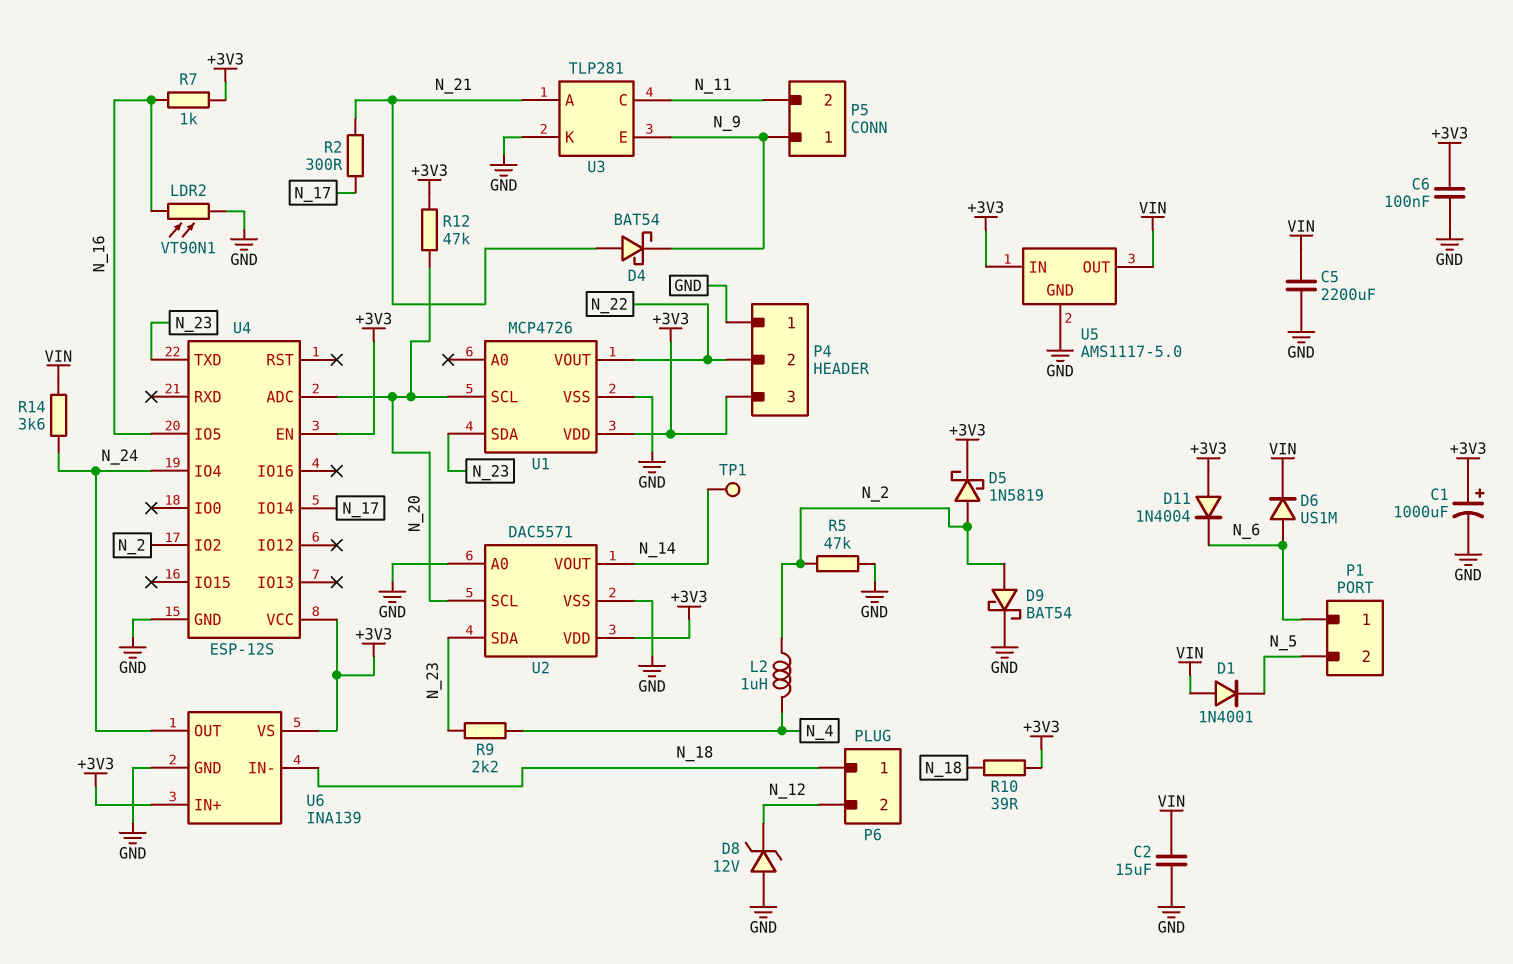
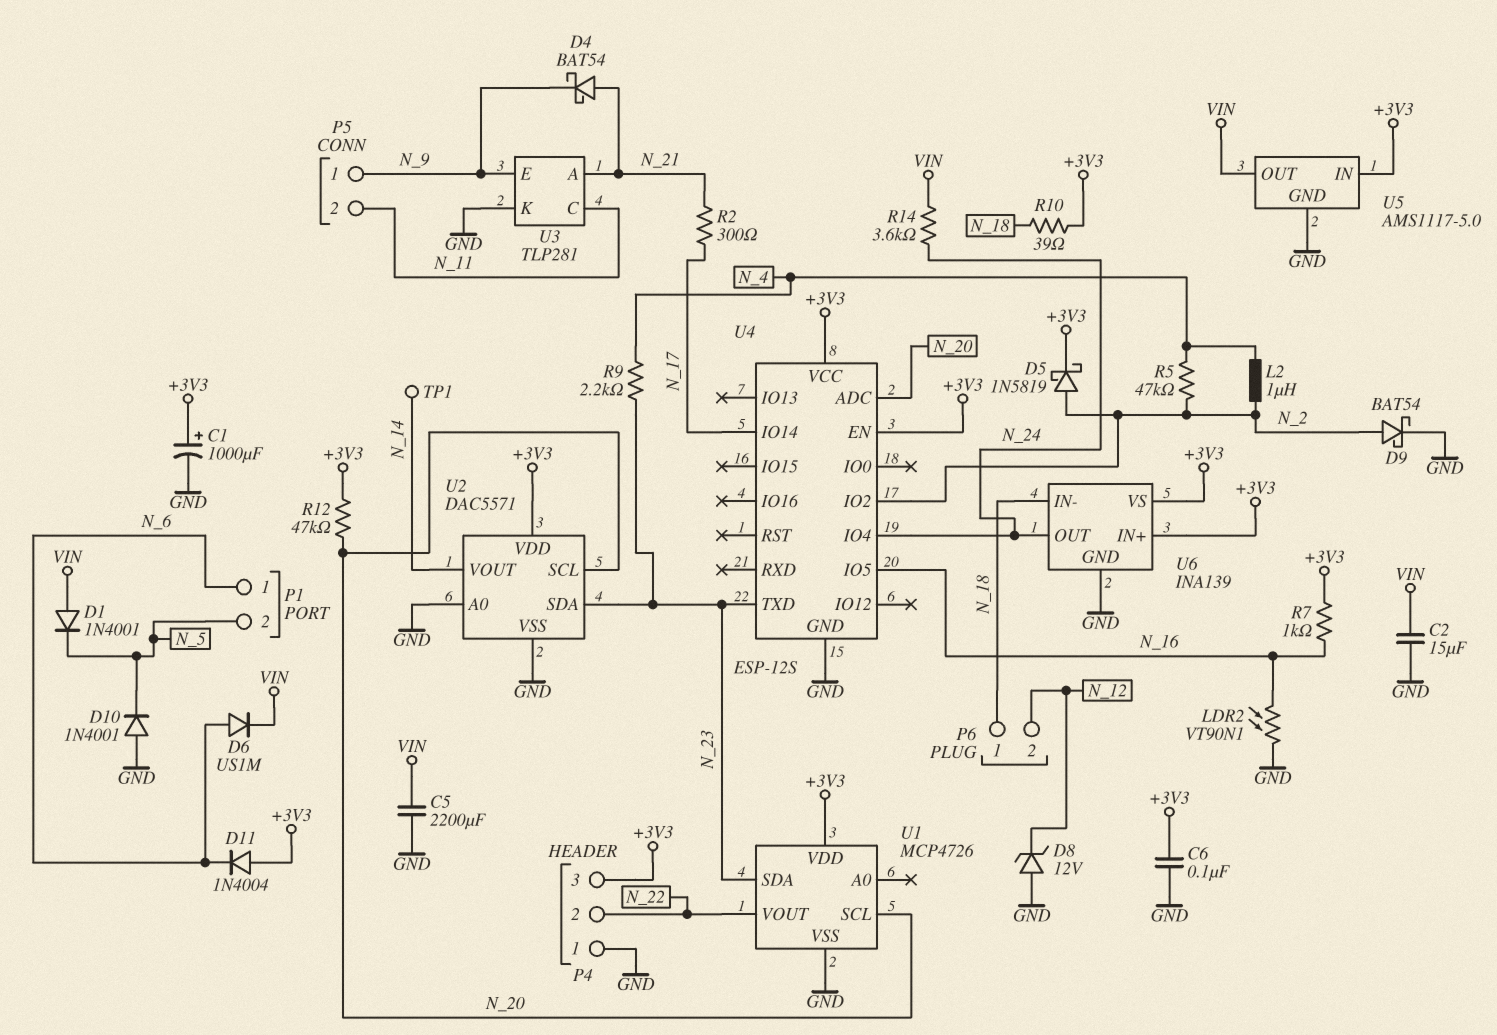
D10: none -> diode 1N4001 (A GND, K N_5)
R5: 47k (GND, N_2) -> 47k (N_2, N_4)

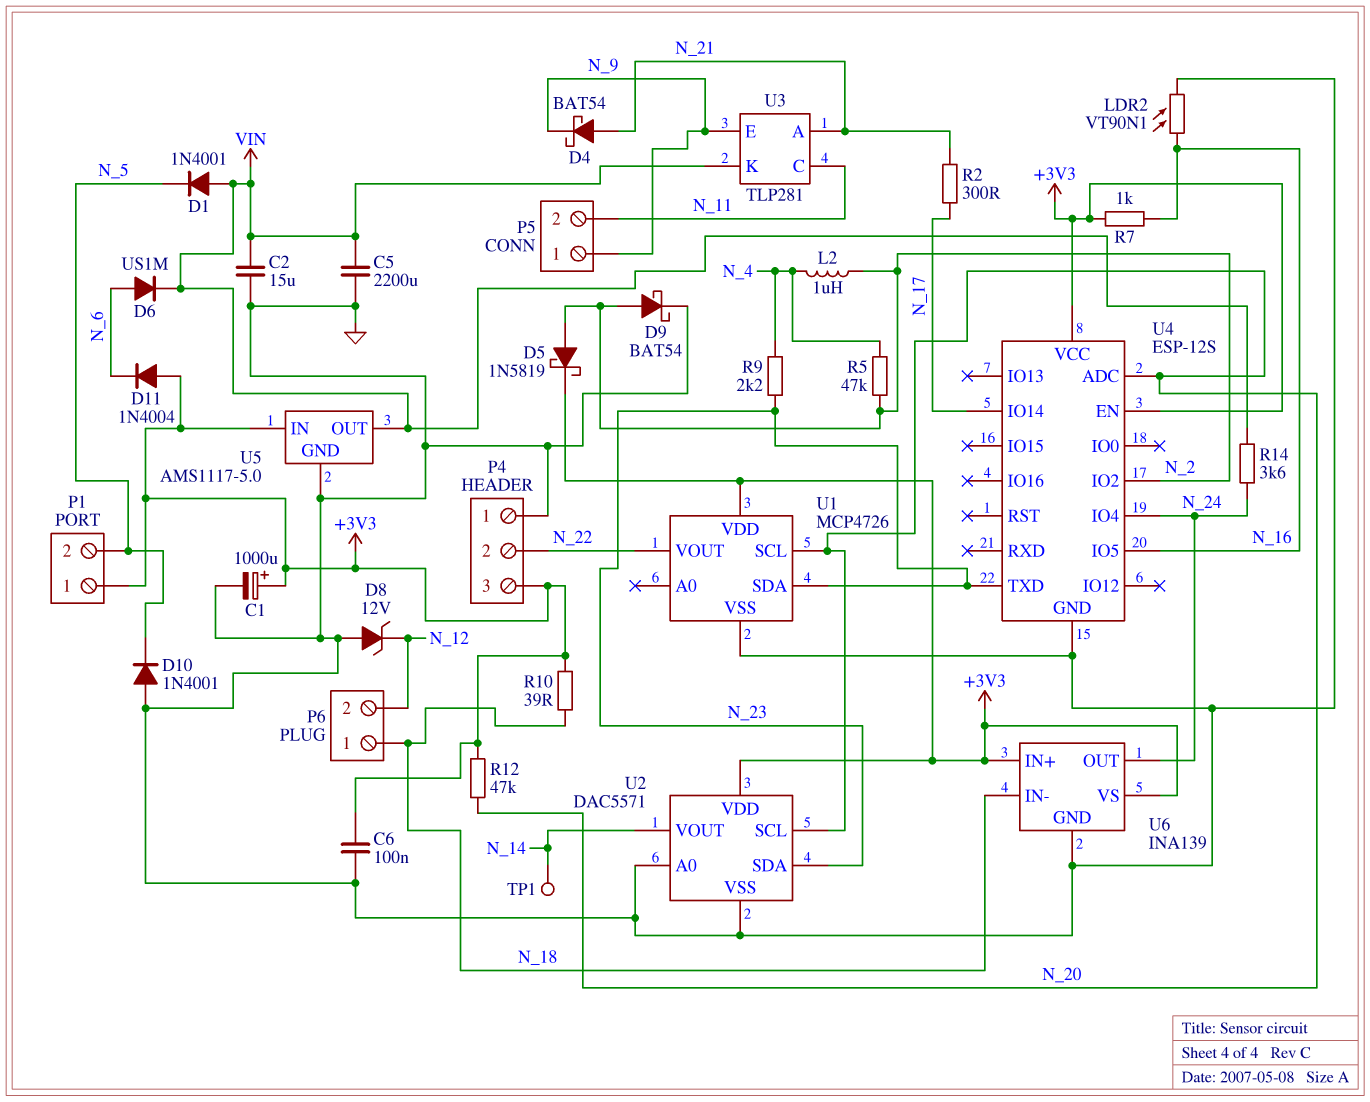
P1 pin 1: N_6 -> +3V3
U3 pin K: GND -> VIN

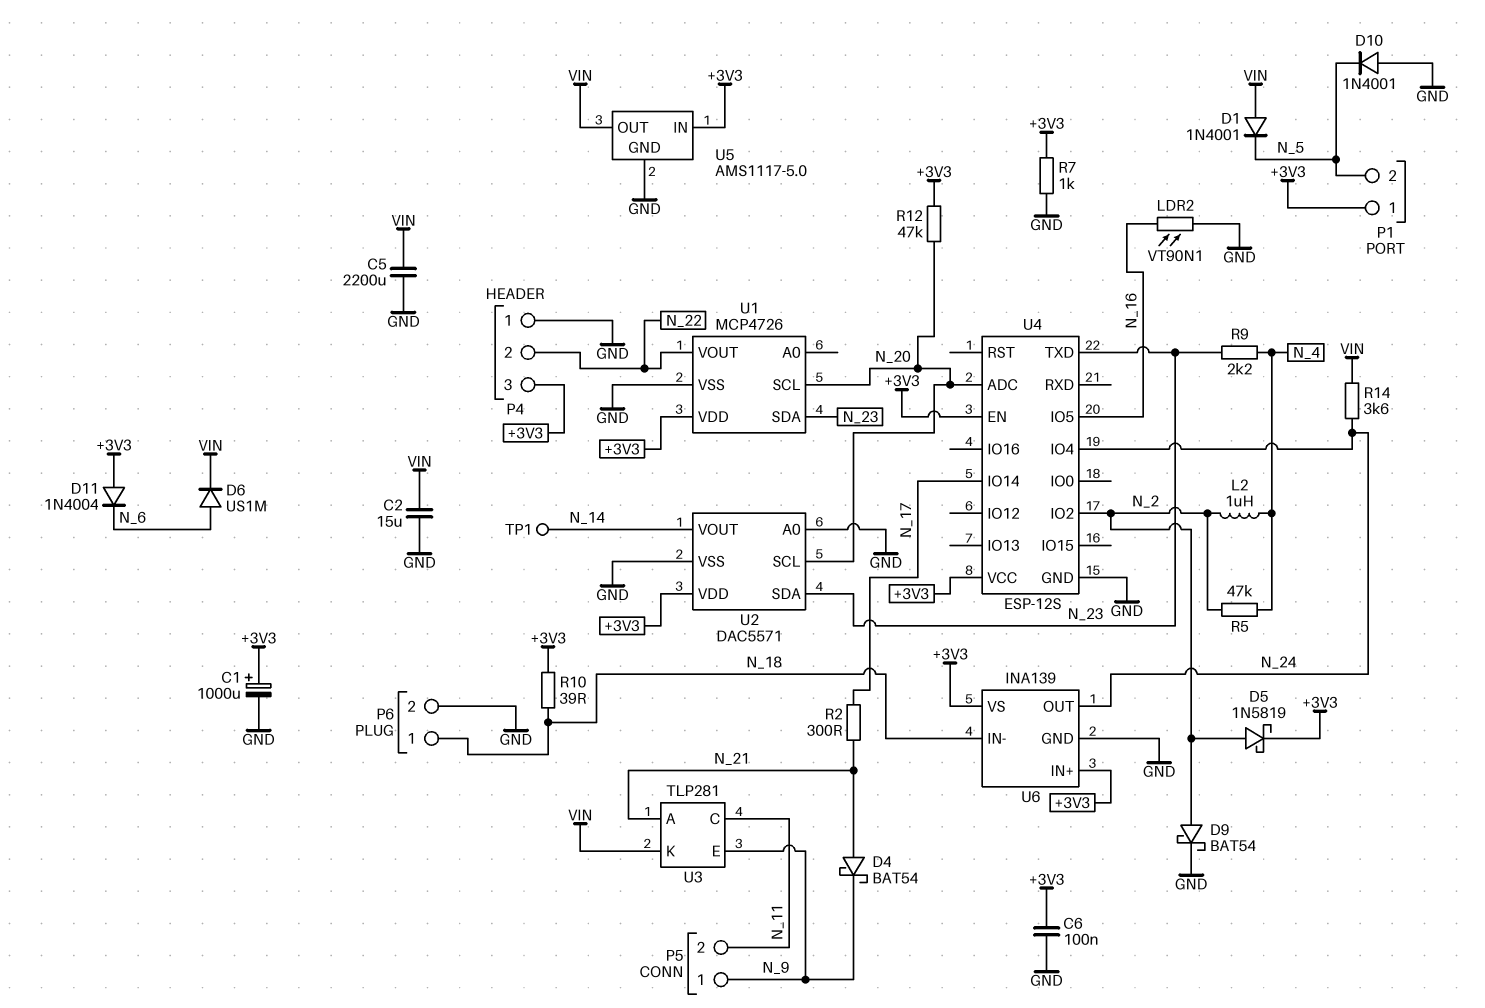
D8: zener 12V (A GND, K N_12) -> none
P6 pin 2: N_12 -> GND
R7: 1k (+3V3, N_16) -> 1k (+3V3, GND)

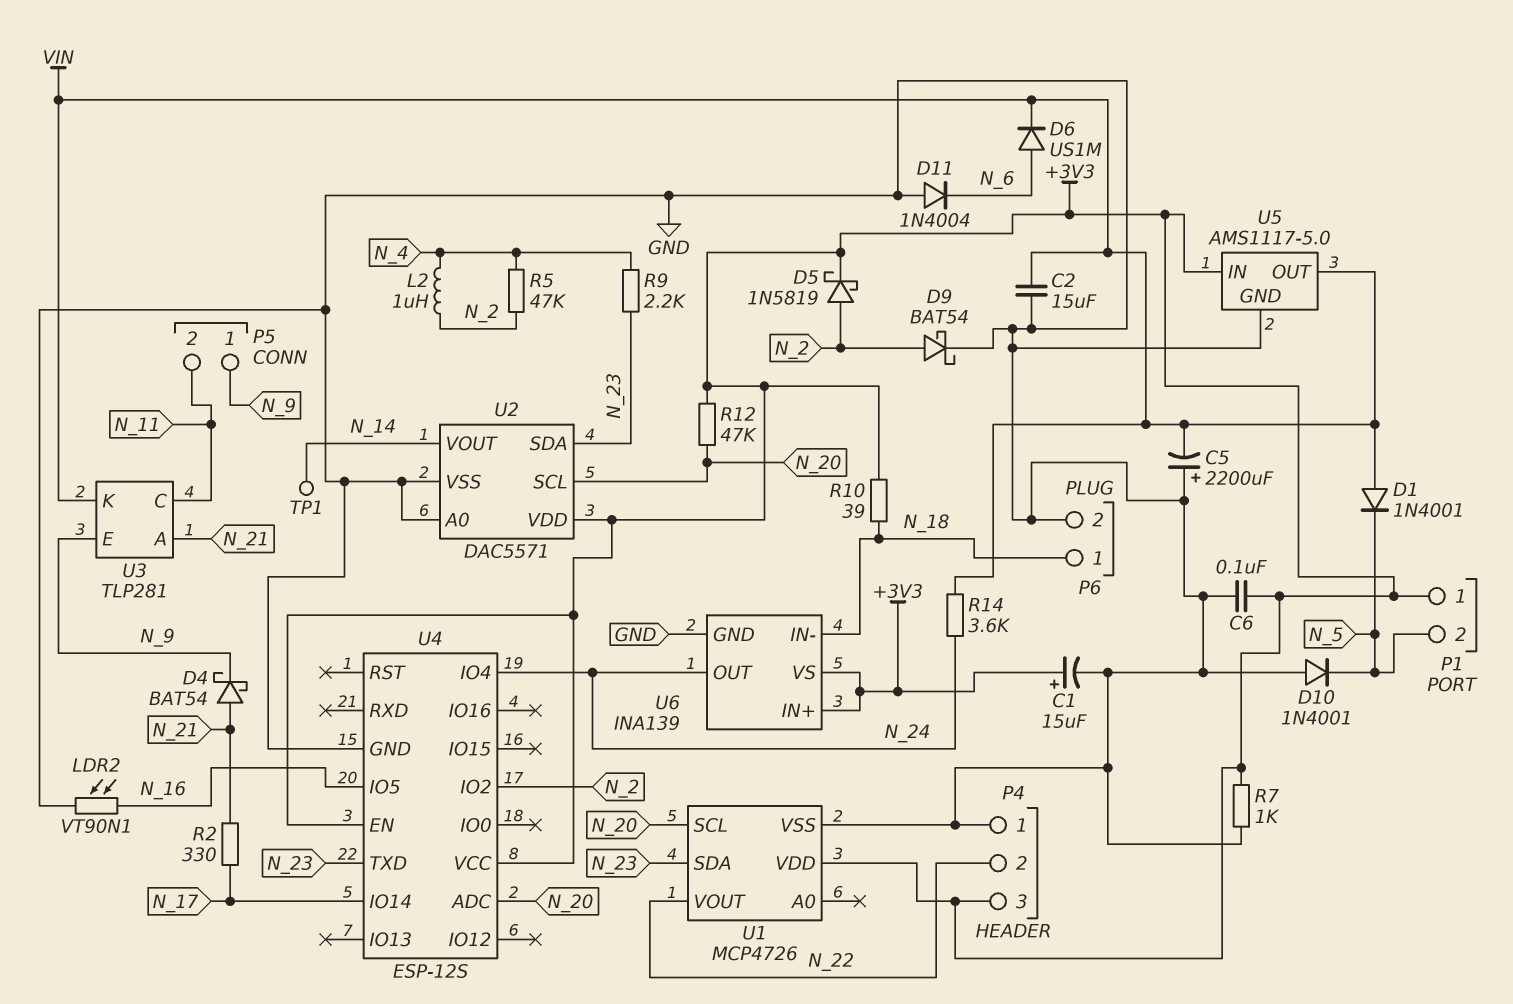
C1: 1000uF (plus +3V3, minus GND) -> 15uF (plus +3V3, minus GND)
C5: 2200uF (GND, VIN) -> 2200uF (plus GND, minus VIN)
D11: diode 1N4004 (A +3V3, K N_6) -> diode 1N4004 (A GND, K N_6)
R2: 300 (N_17, N_21) -> 330 (N_17, N_21)

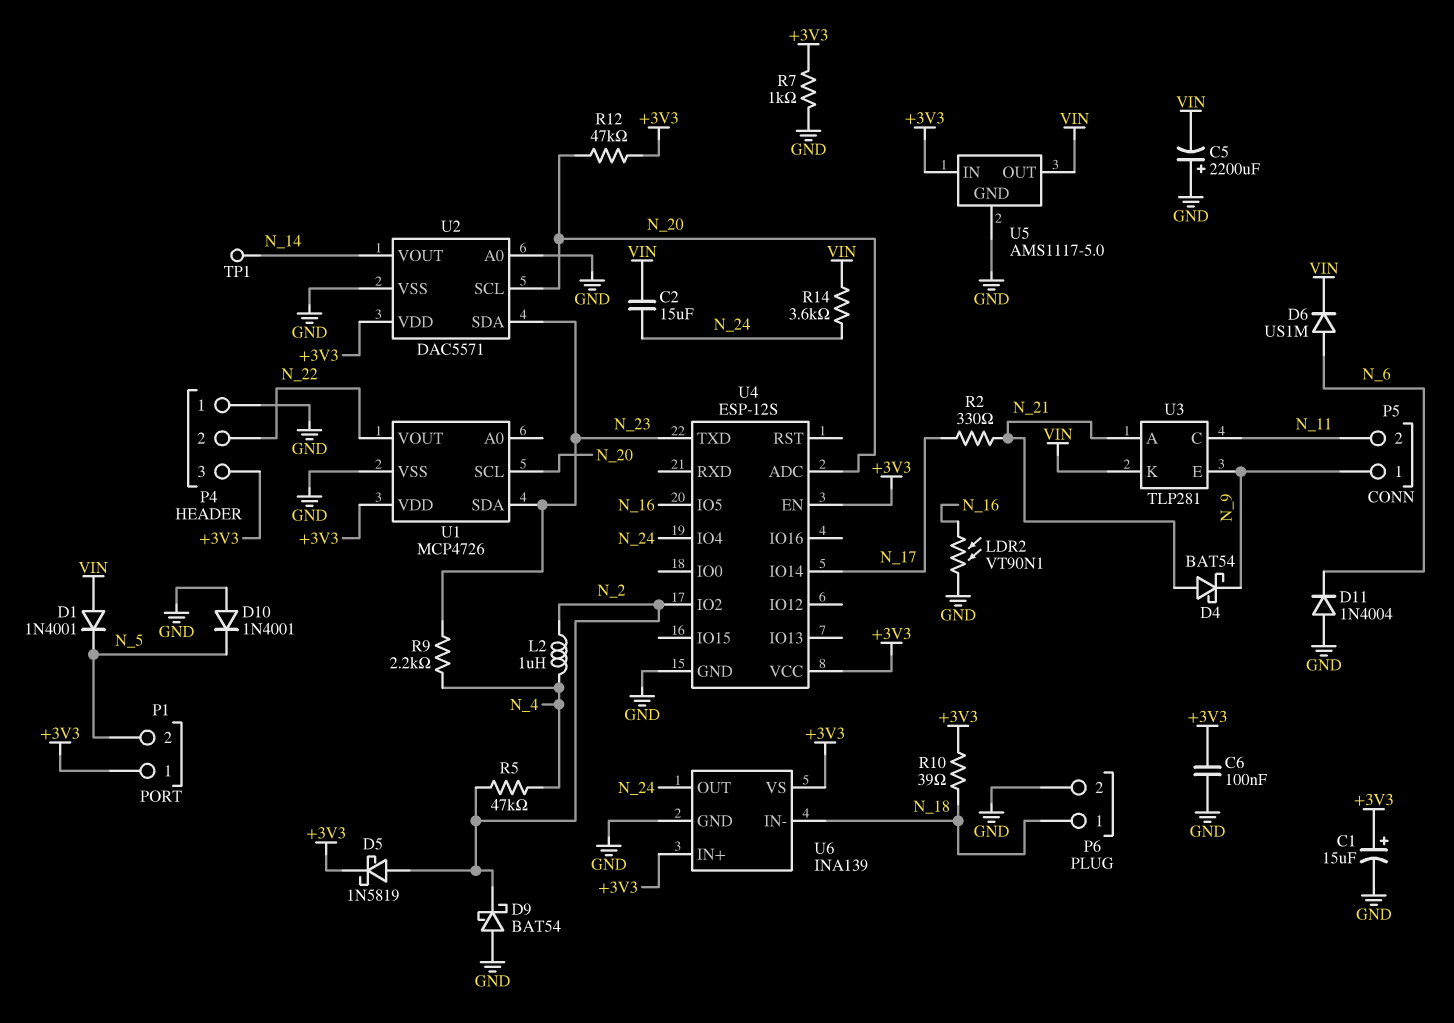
C2: 15uF (GND, VIN) -> 15uF (N_24, VIN)
D9: schottky BAT54 (A N_2, K GND) -> schottky BAT54 (A GND, K N_2)

